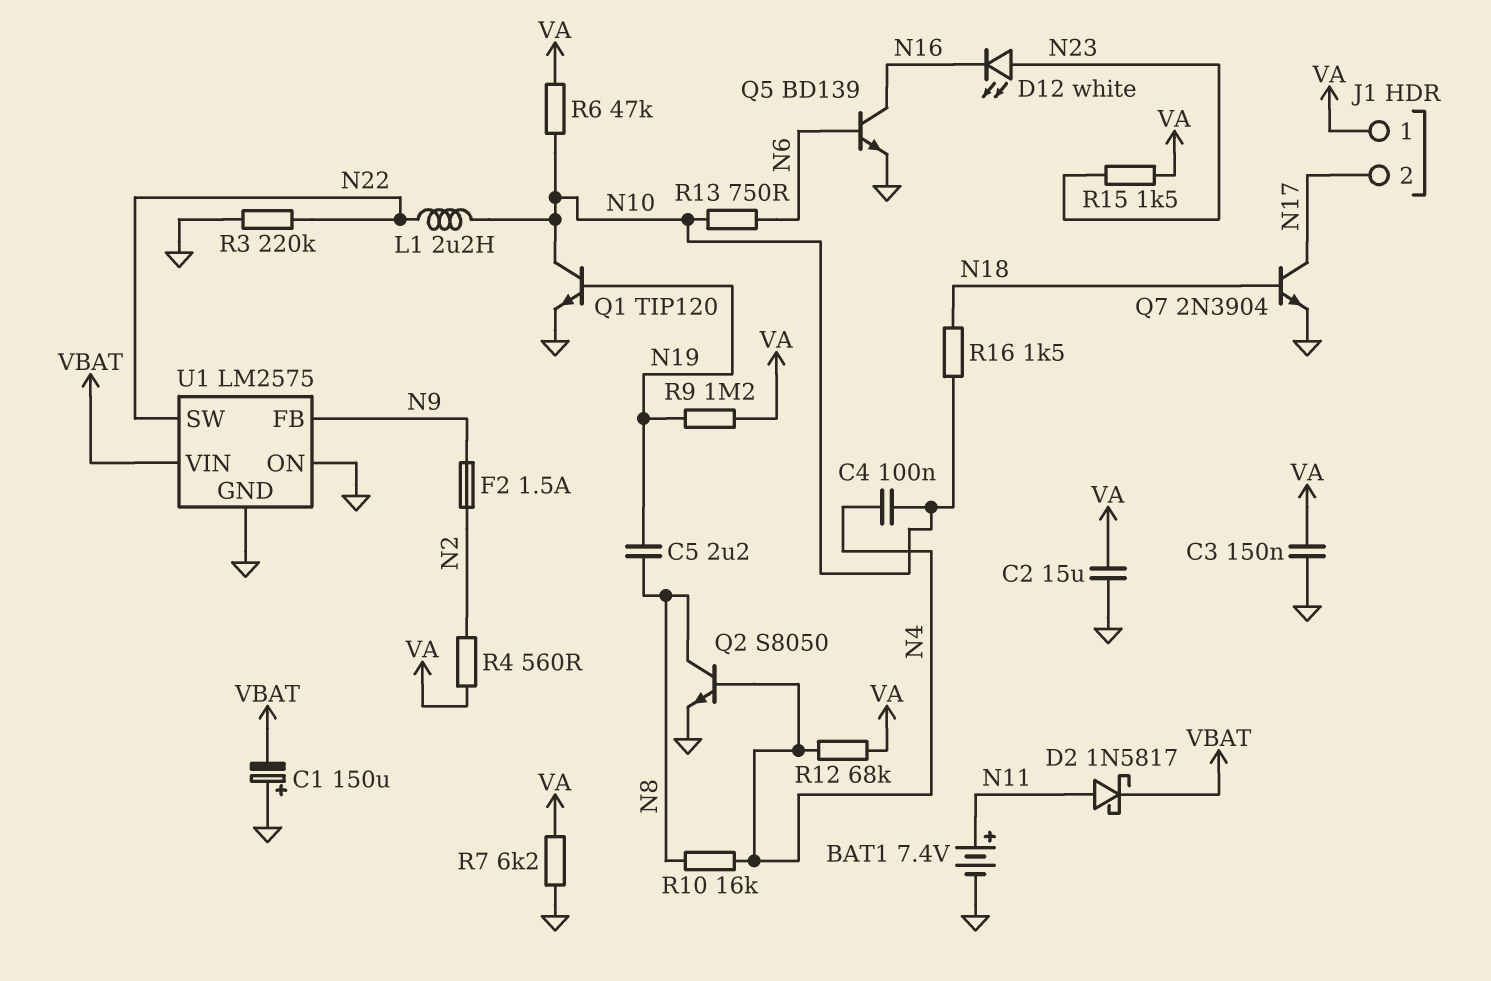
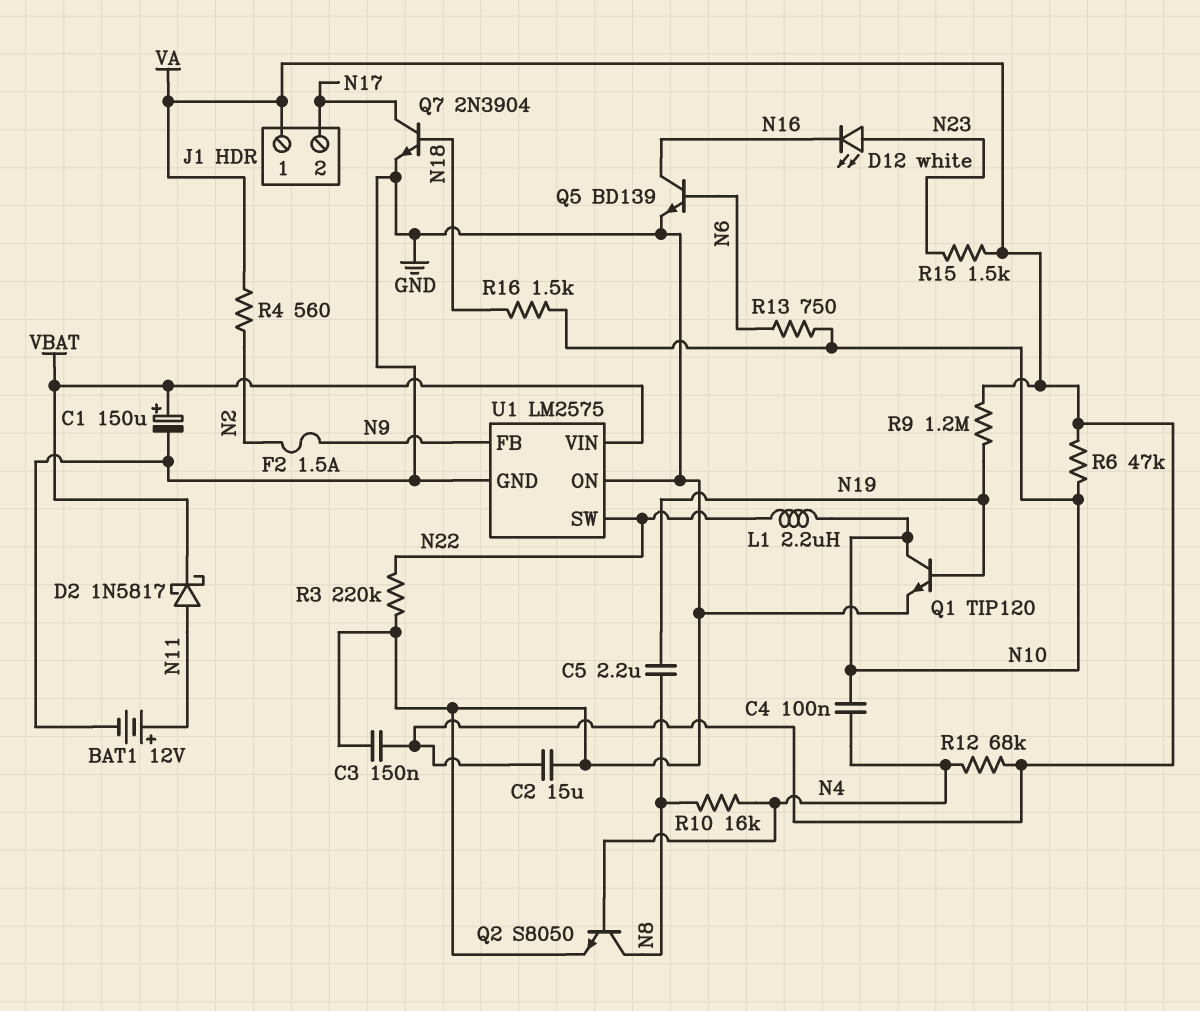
BAT1: 7.4V (plus N11, minus GND) -> 12V (plus N11, minus GND)
C1: 150uF (plus GND, minus VBAT) -> 150uF (plus VBAT, minus GND)
R7: 6.2k (GND, VA) -> none

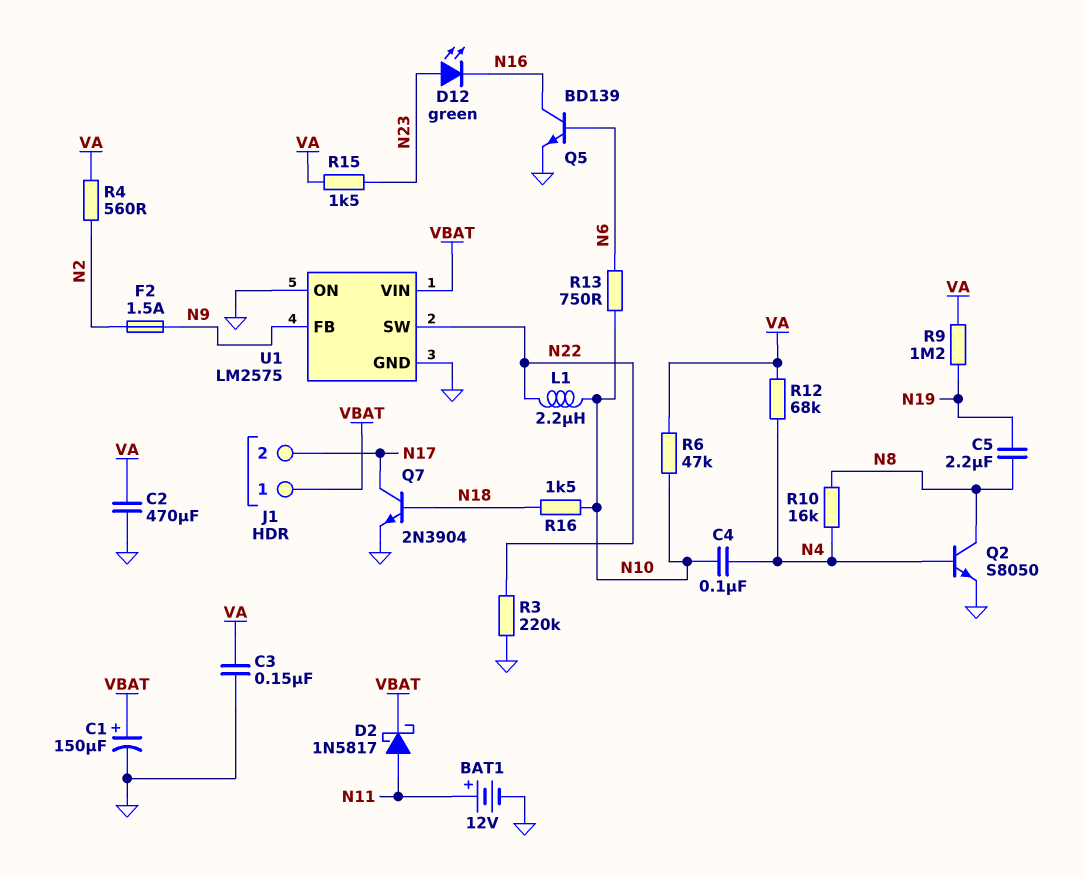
C2: 15uF (GND, VA) -> 470uF (GND, VA)
D12: LED white (A N23, K N16) -> LED green (A N23, K N16)
J1 pin 1: VA -> VBAT
Q1: NPN TIP120 (B N19, C N10, E GND) -> none

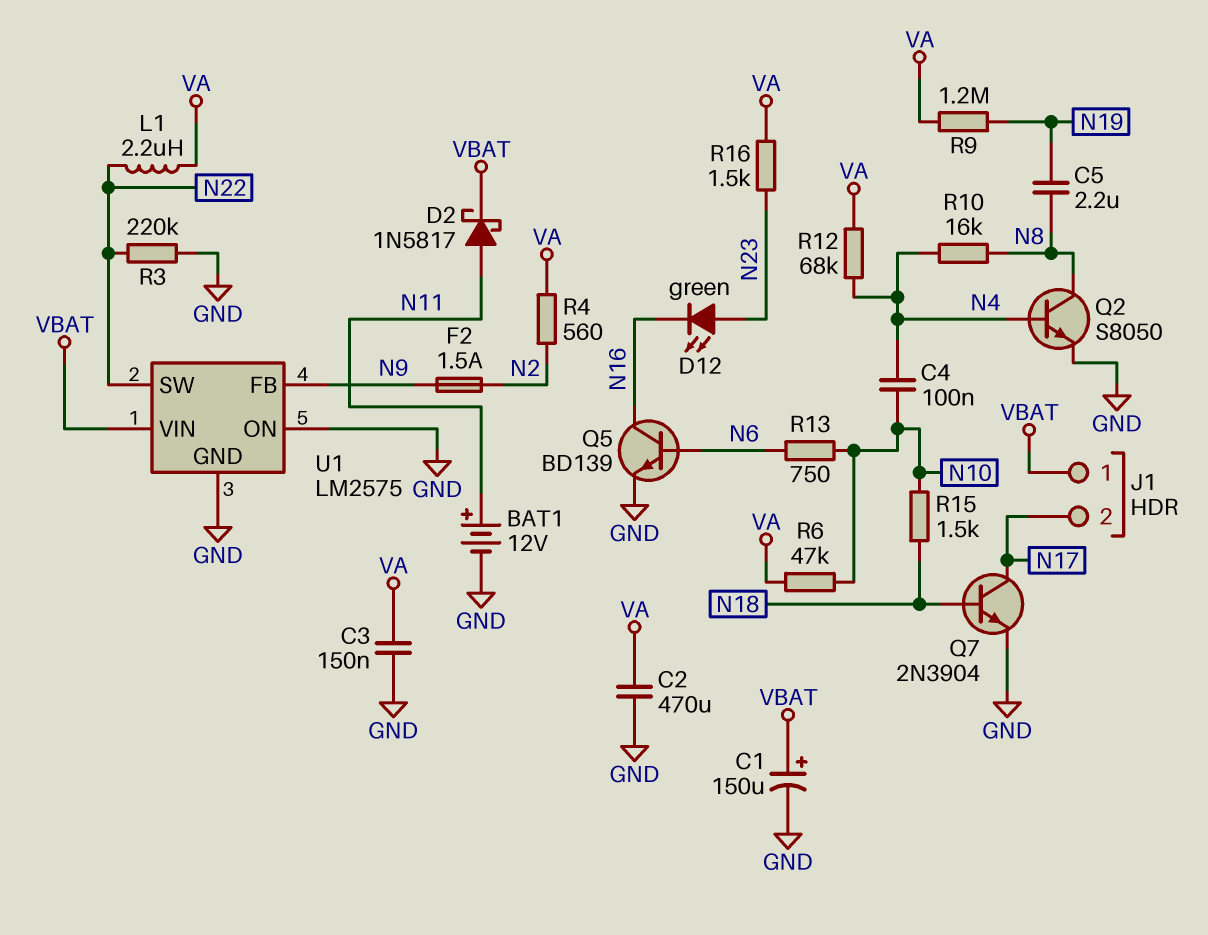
L1: 2.2uH (N10, N22) -> 2.2uH (N22, VA)
R15: 1.5k (N23, VA) -> 1.5k (N10, N18)
R16: 1.5k (N10, N18) -> 1.5k (N23, VA)

